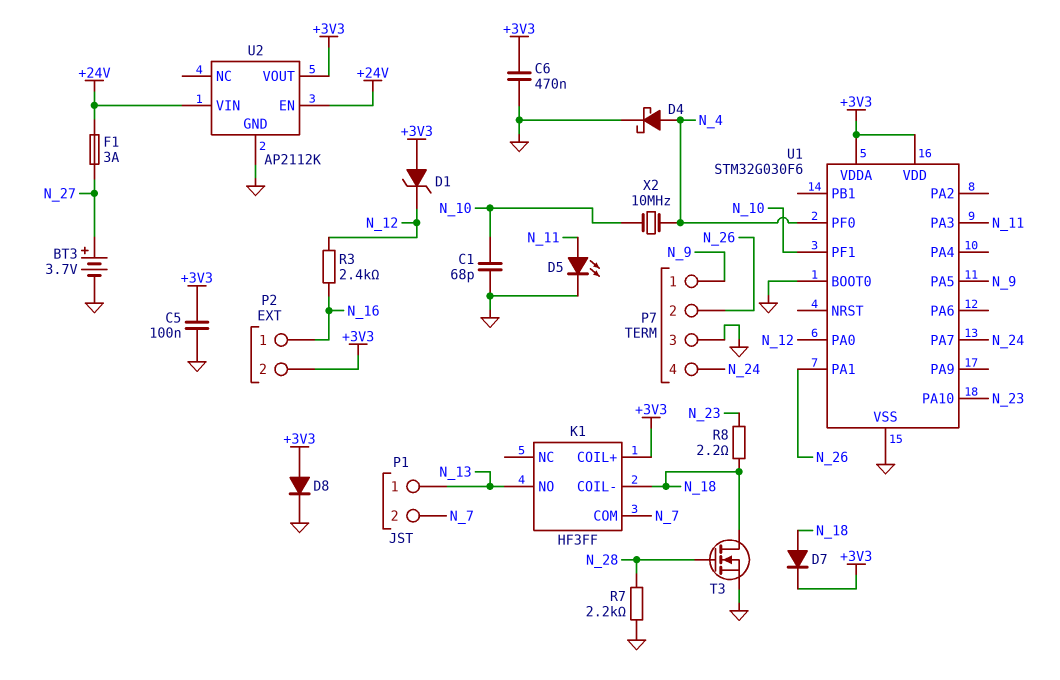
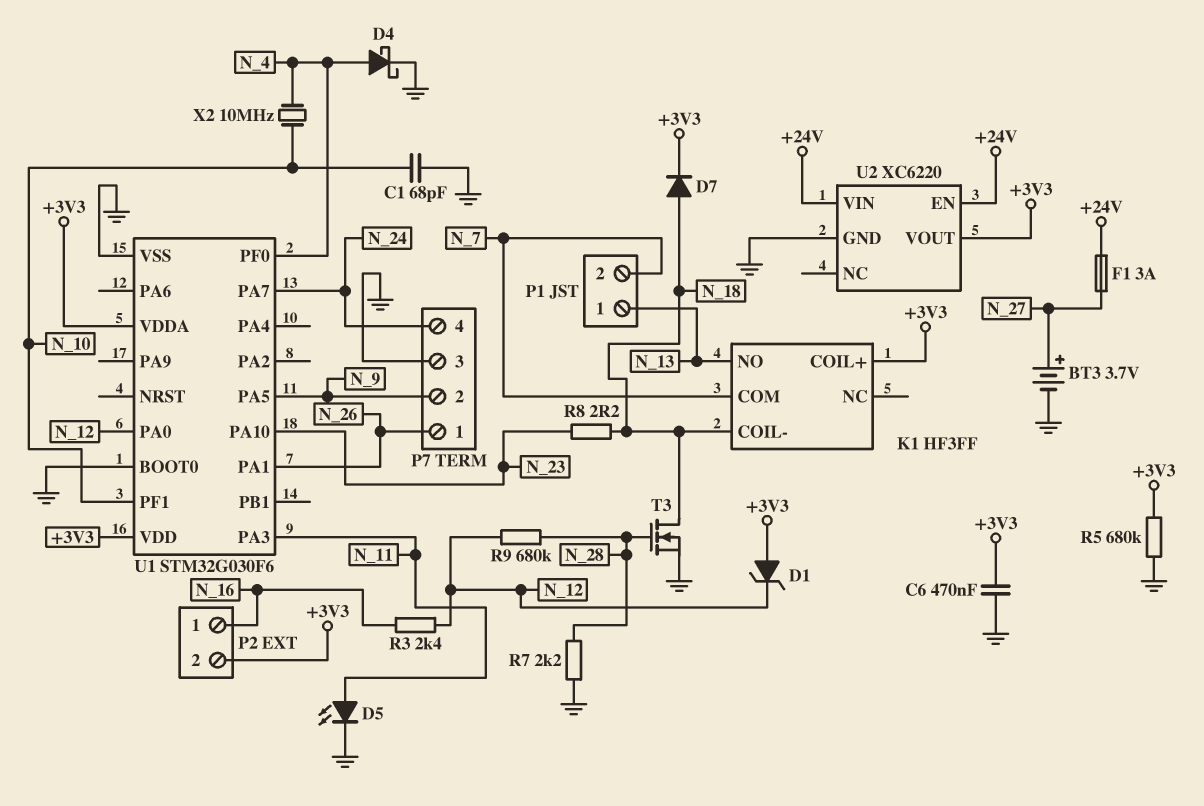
C5: 100nF (+3V3, GND) -> none
D8: diode (A +3V3, K GND) -> none
P7 pin 1: N_9 -> N_26
P7 pin 2: N_26 -> N_9
R5: none -> 680k (+3V3, GND)
R9: none -> 680k (N_12, N_28)
U2: AP2112K -> XC6220

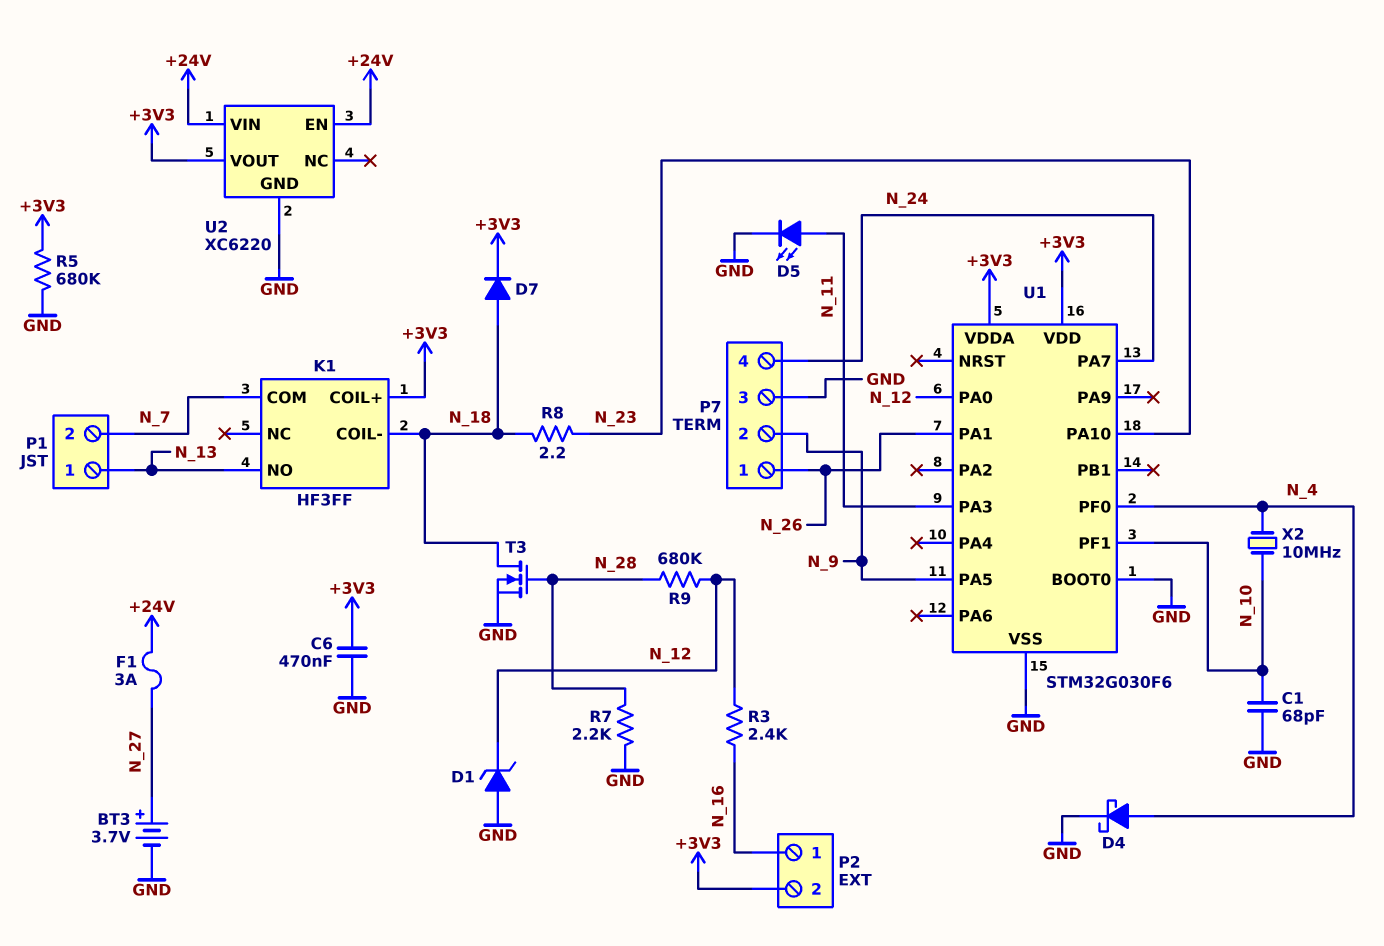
D1: zener (A +3V3, K N_12) -> zener (A GND, K N_12)

